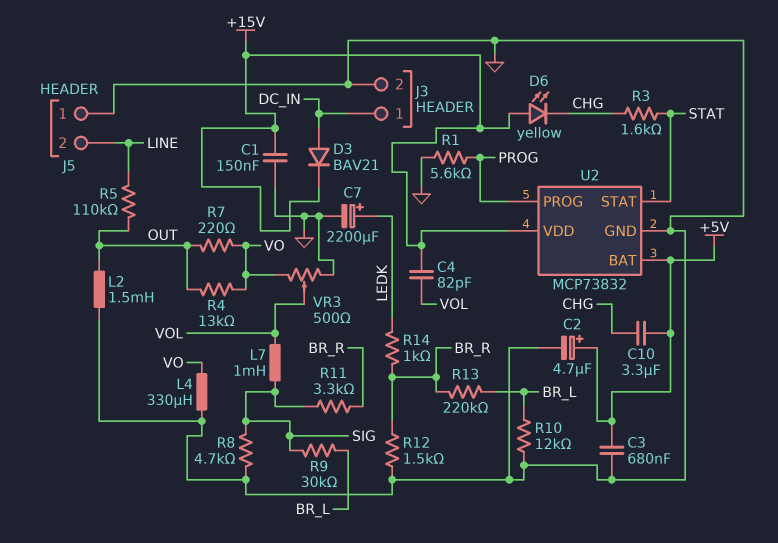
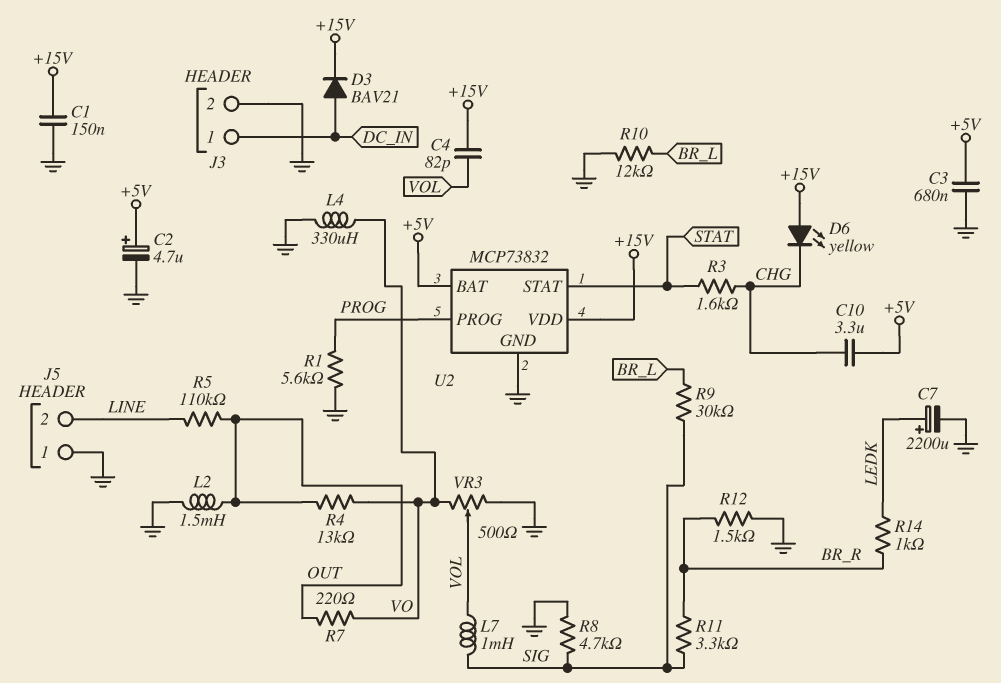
R13: 220k (BR_L, BR_R) -> none

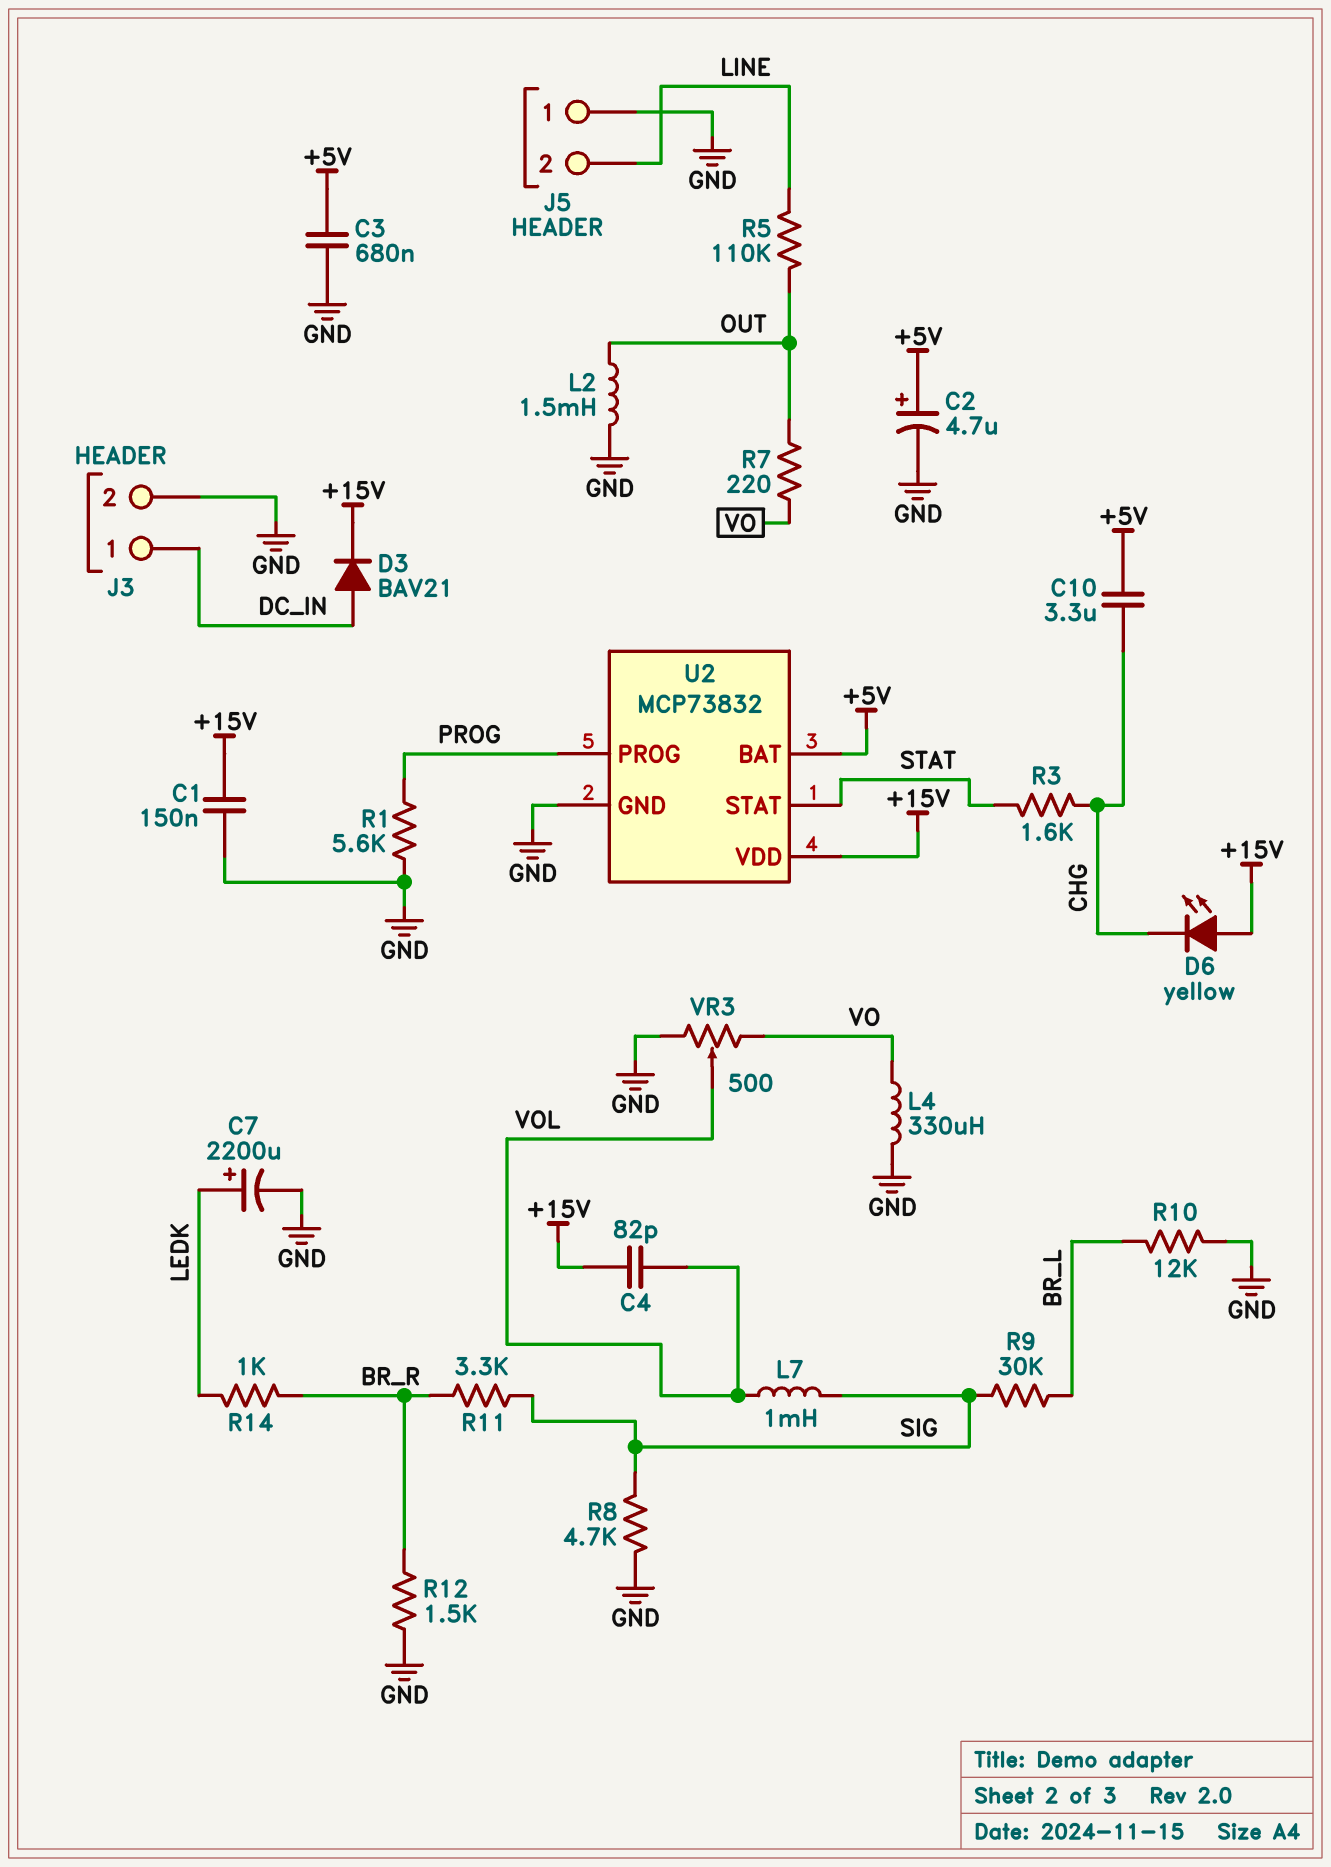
R4: 13k (OUT, VO) -> none

